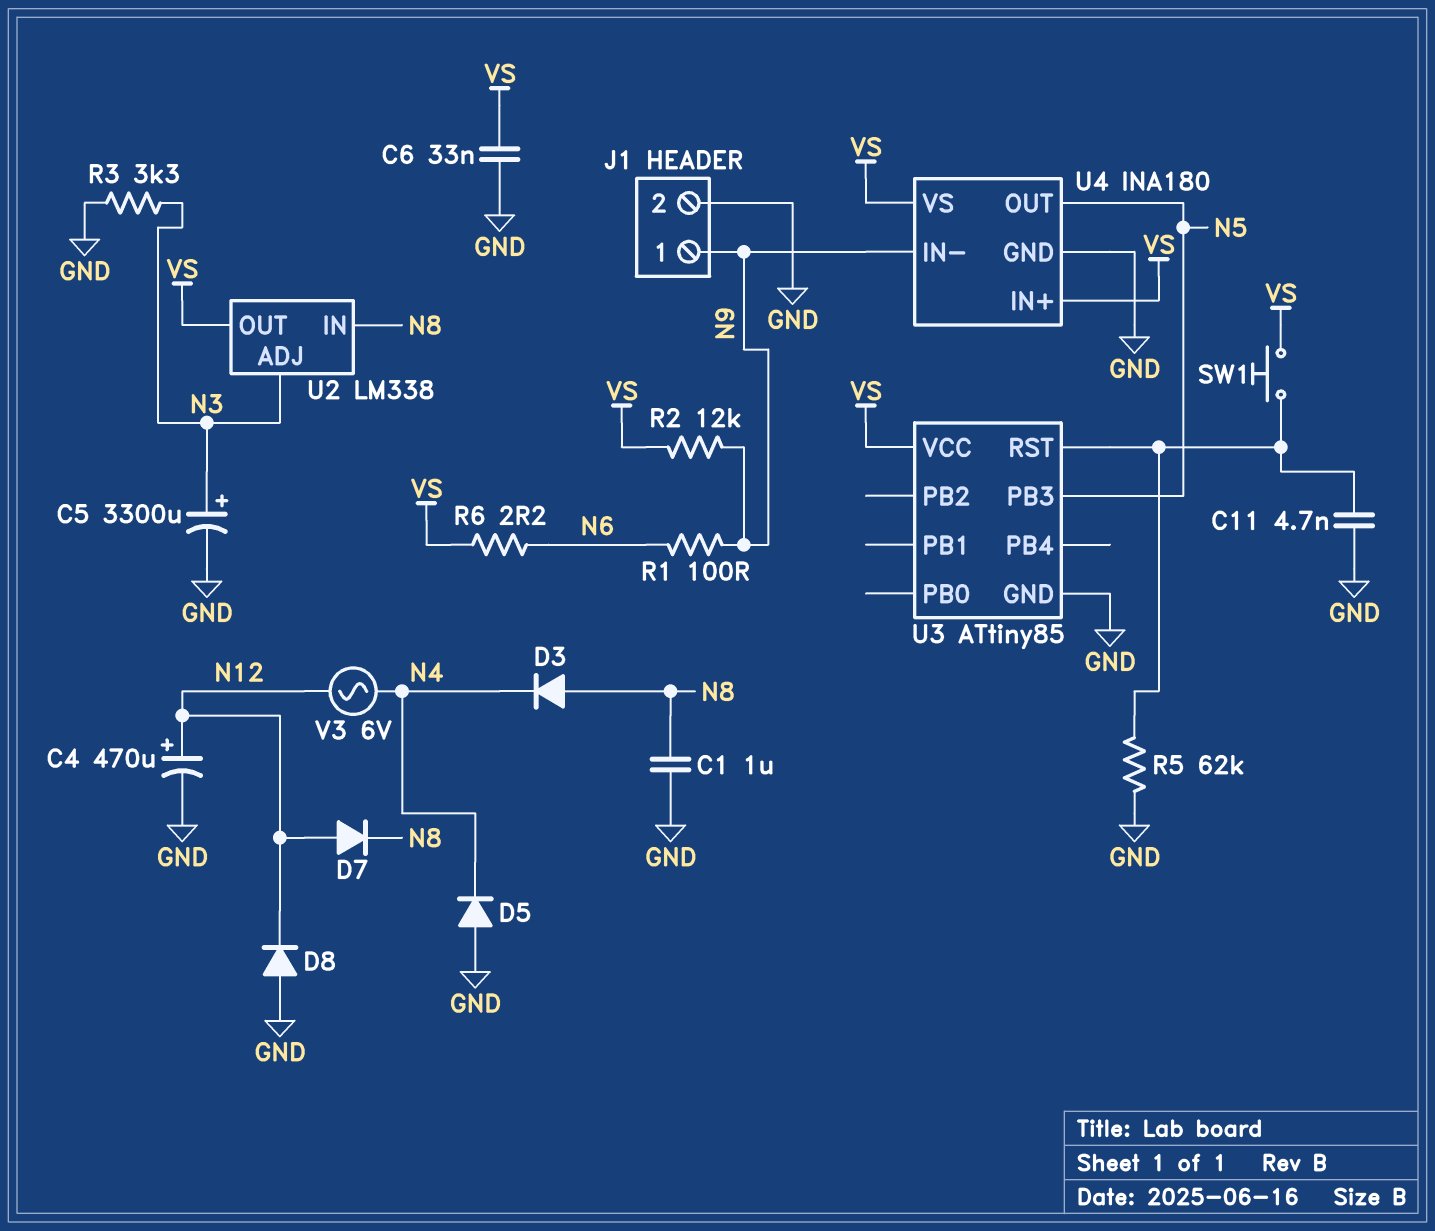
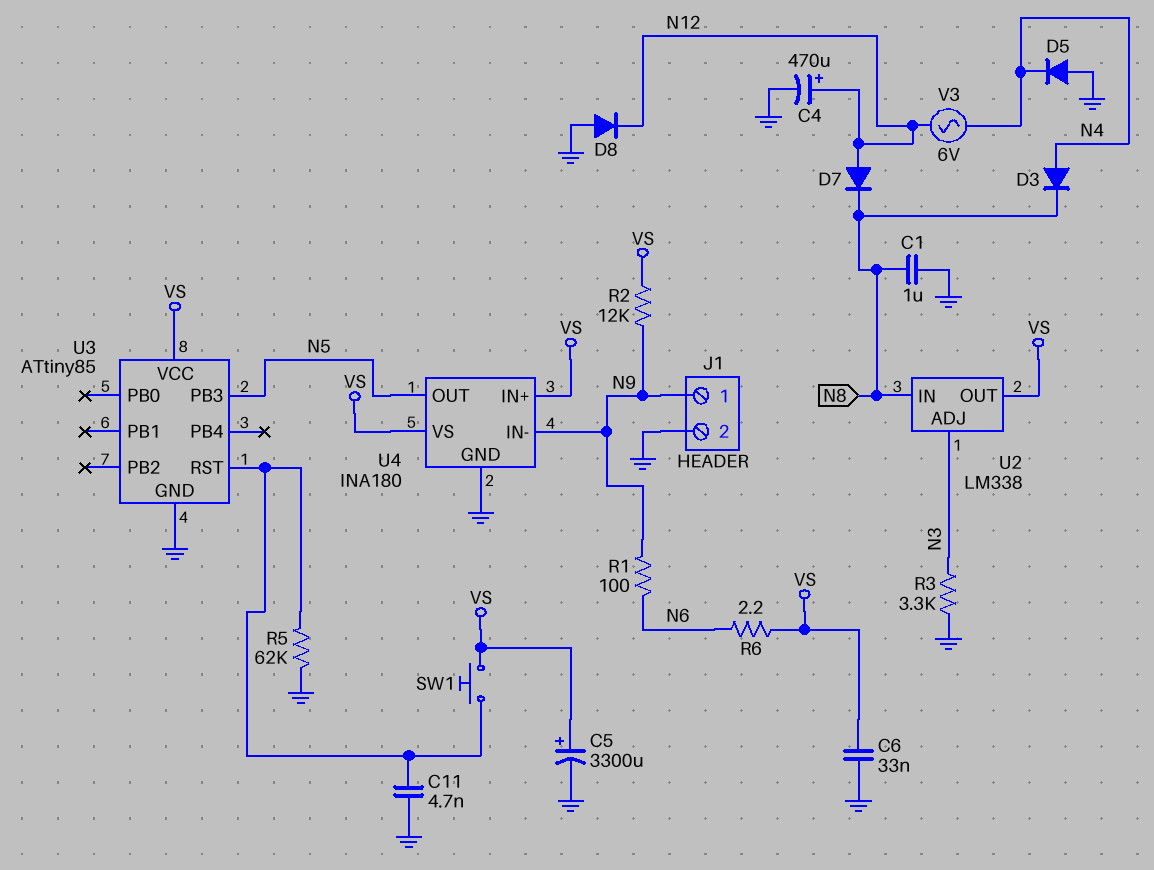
C5: 3300uF (plus N3, minus GND) -> 3300uF (plus VS, minus GND)
D3: diode (A N8, K N4) -> diode (A N4, K N8)

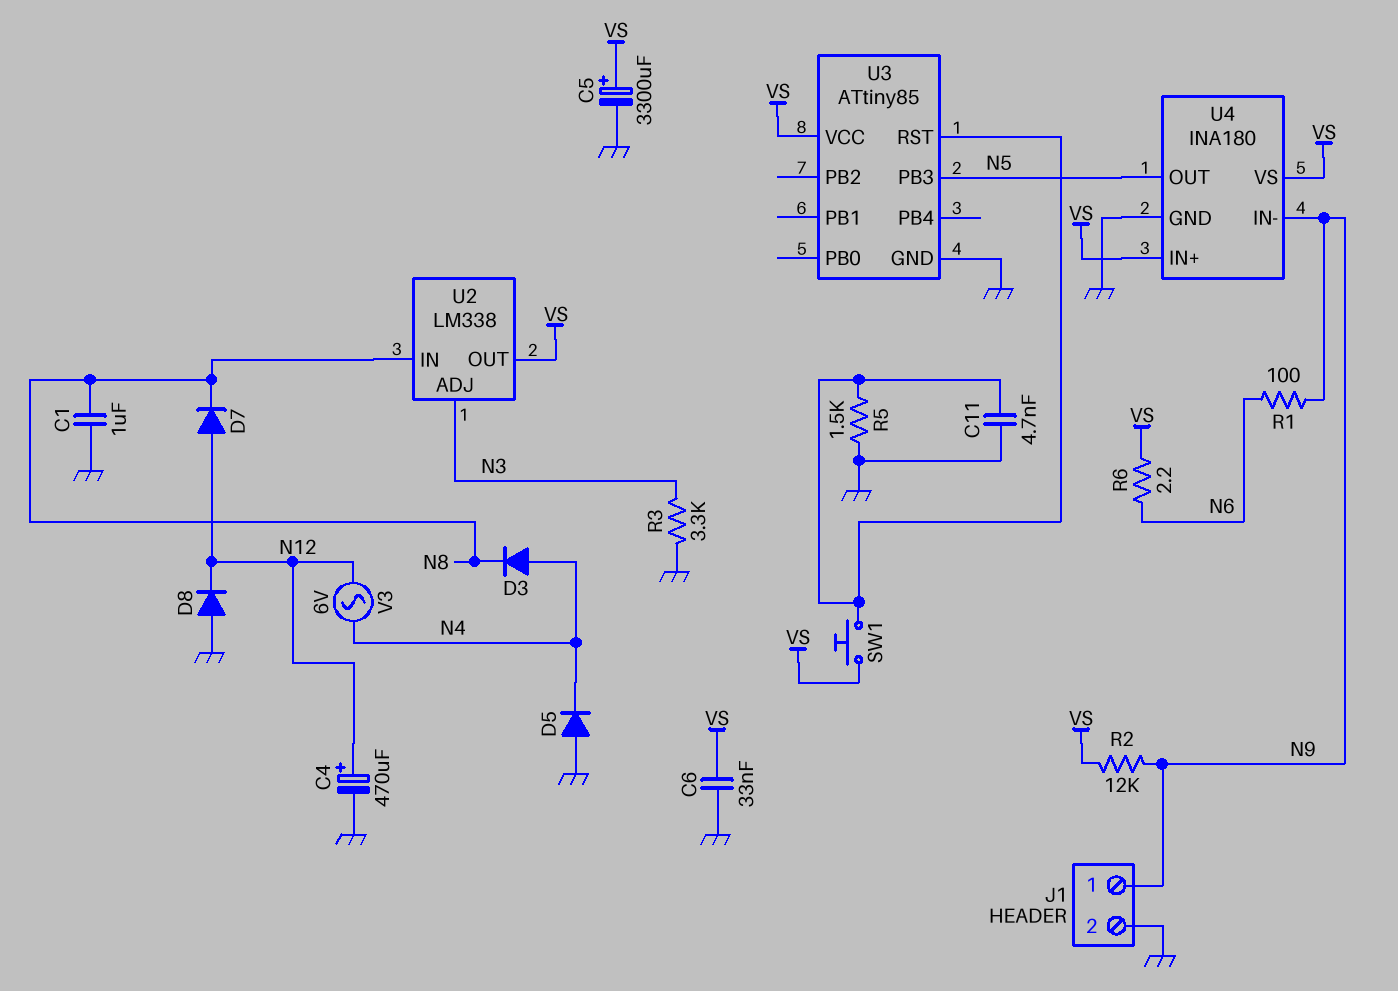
R5: 62k (GND, U3/RST) -> 1.5k (GND, U3/RST)

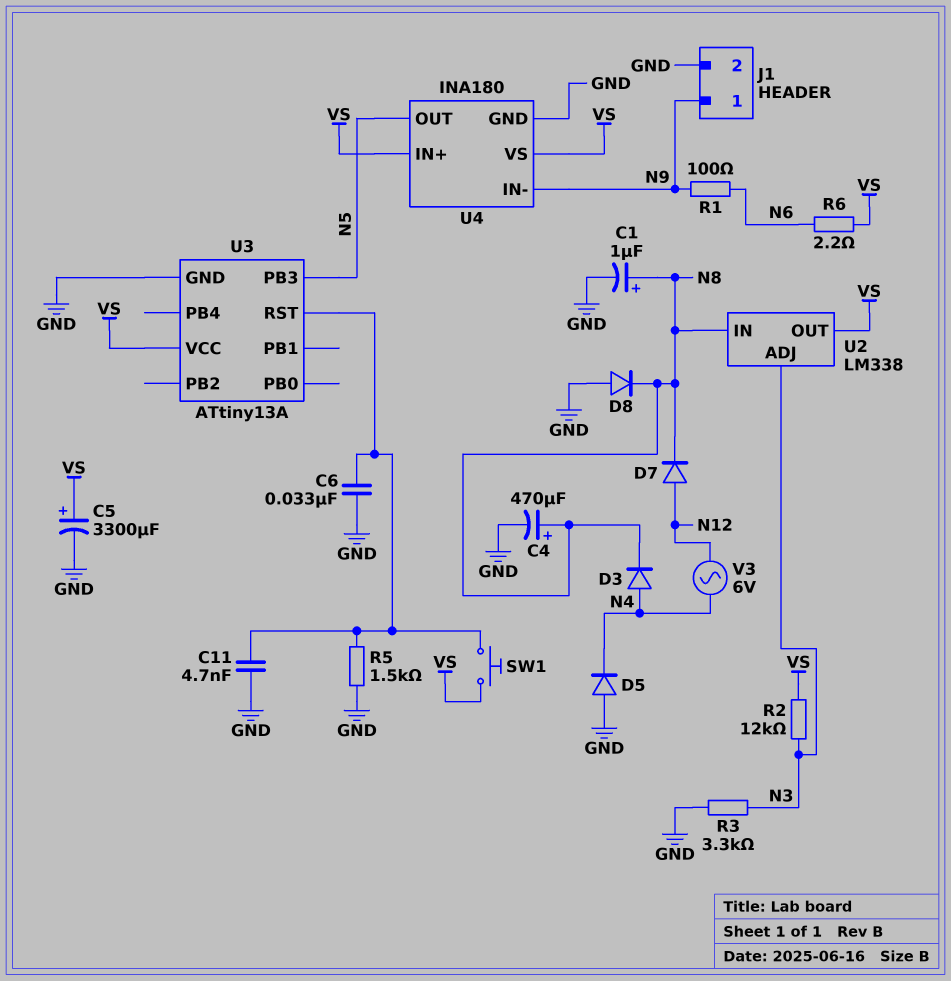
C1: 1uF (GND, N8) -> 1uF (plus N8, minus GND)
C4: 470uF (plus N12, minus GND) -> 470uF (plus N8, minus GND)
C6: 33nF (GND, VS) -> 33nF (GND, U3/RST)
D8: diode (A GND, K N12) -> diode (A GND, K N8)
R2: 12k (N9, VS) -> 12k (N3, VS)
U3: ATtiny85 -> ATtiny13A

